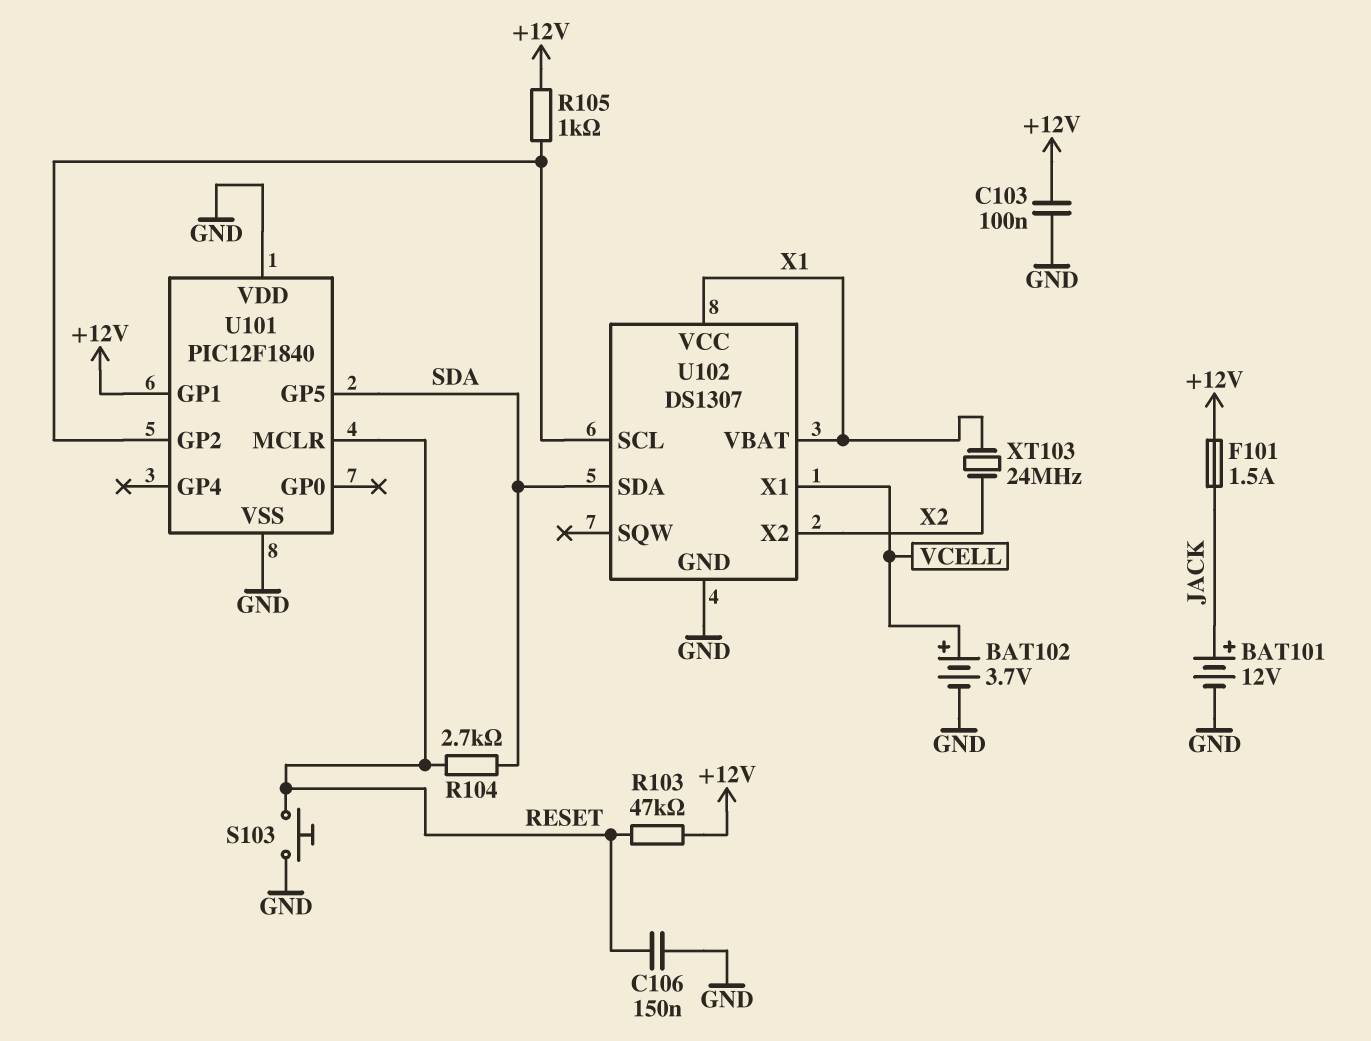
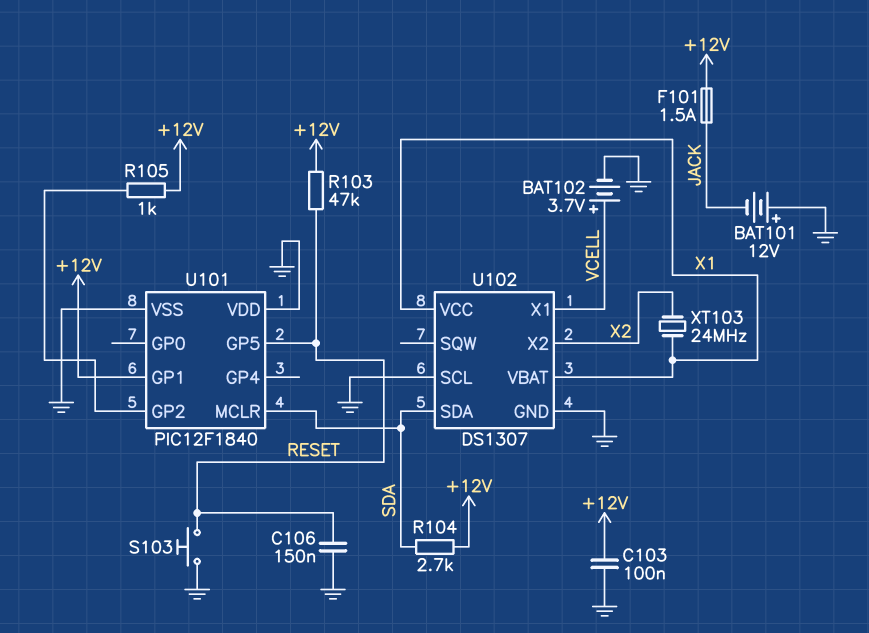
BAT101: 12V (plus JACK, minus GND) -> 12V (plus GND, minus JACK)
R104: 2.7k (RESET, SDA) -> 2.7k (+12V, SDA)
U101 pin GP5: SDA -> RESET
U101 pin MCLR: RESET -> SDA
U102 pin SCL: U101/GP2 -> GND

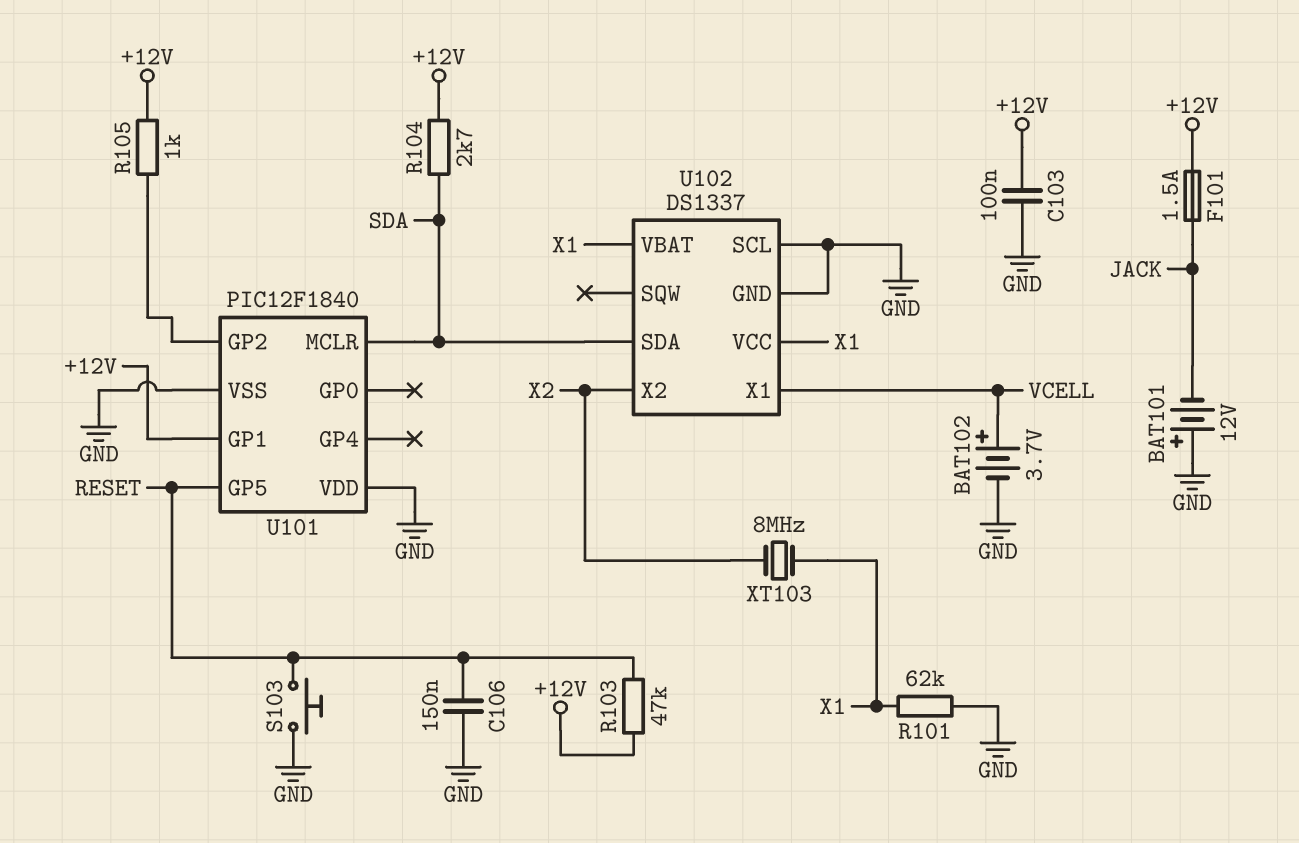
R101: none -> 62k (GND, X1)
U102: DS1307 -> DS1337
XT103: 24MHz (X1, X2) -> 8MHz (X1, X2)

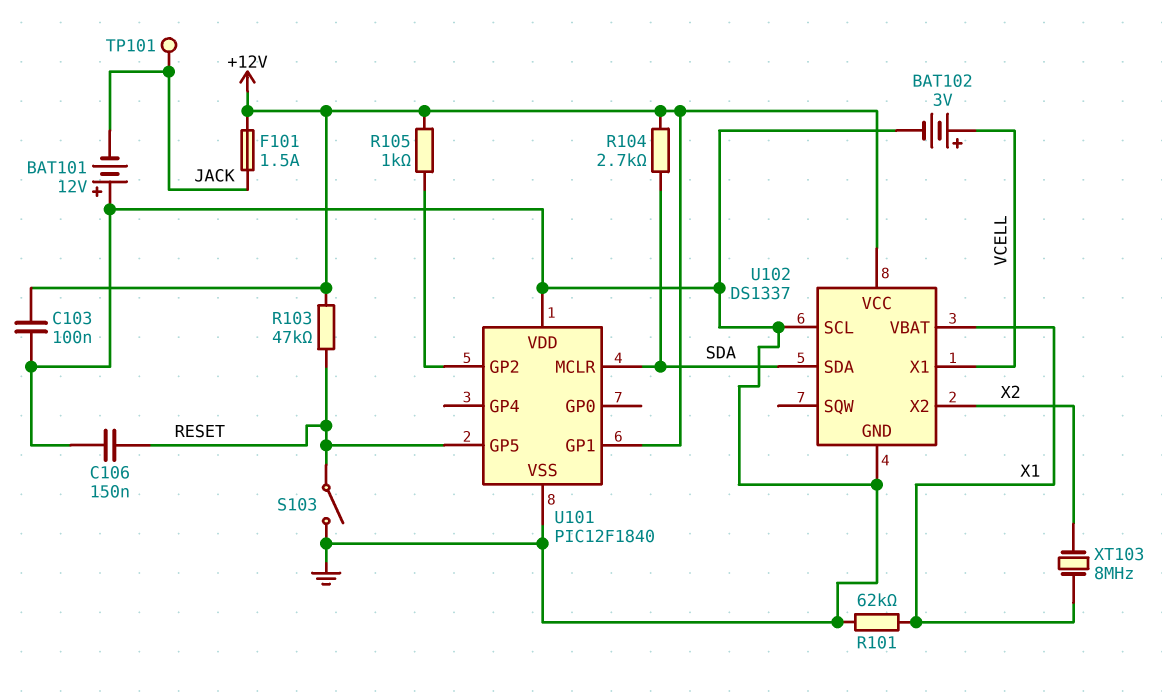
BAT102: 3.7V (plus VCELL, minus GND) -> 3V (plus VCELL, minus GND)
S103: button (GND, RESET) -> switch (GND, RESET)
TP101: none -> test point (JACK)
U102 pin VCC: X1 -> +12V

